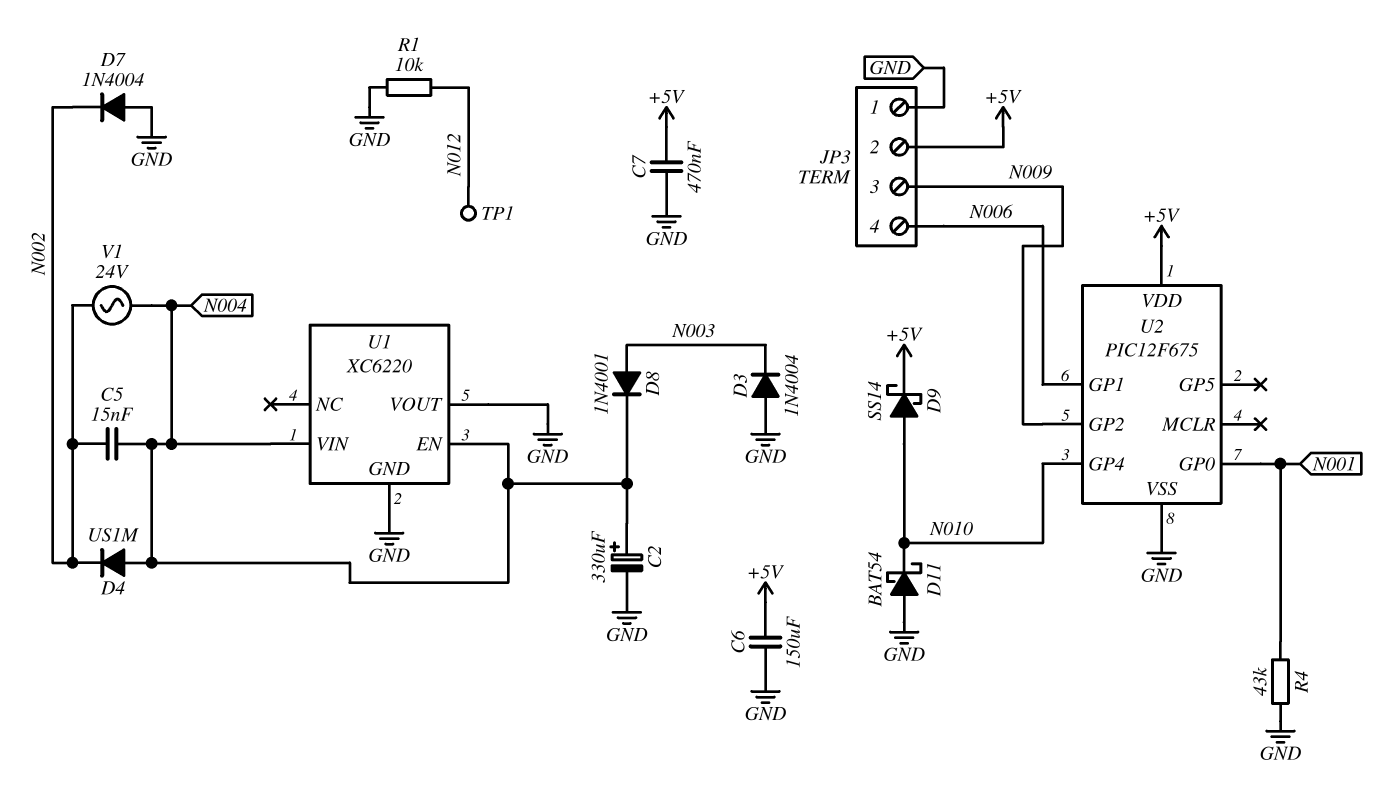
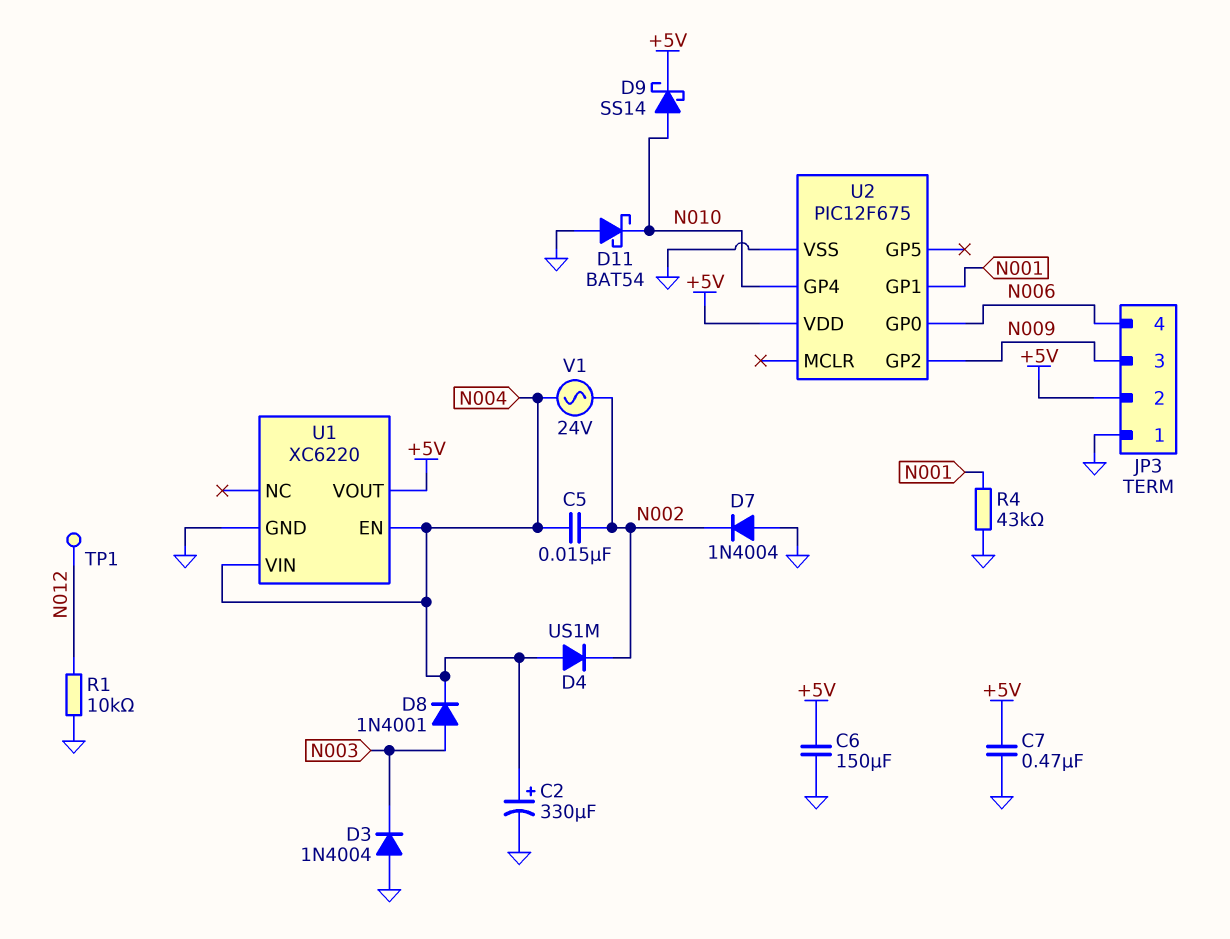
U1 pin VOUT: GND -> +5V
U2 pin GP0: N001 -> N006
U2 pin GP1: N006 -> N001

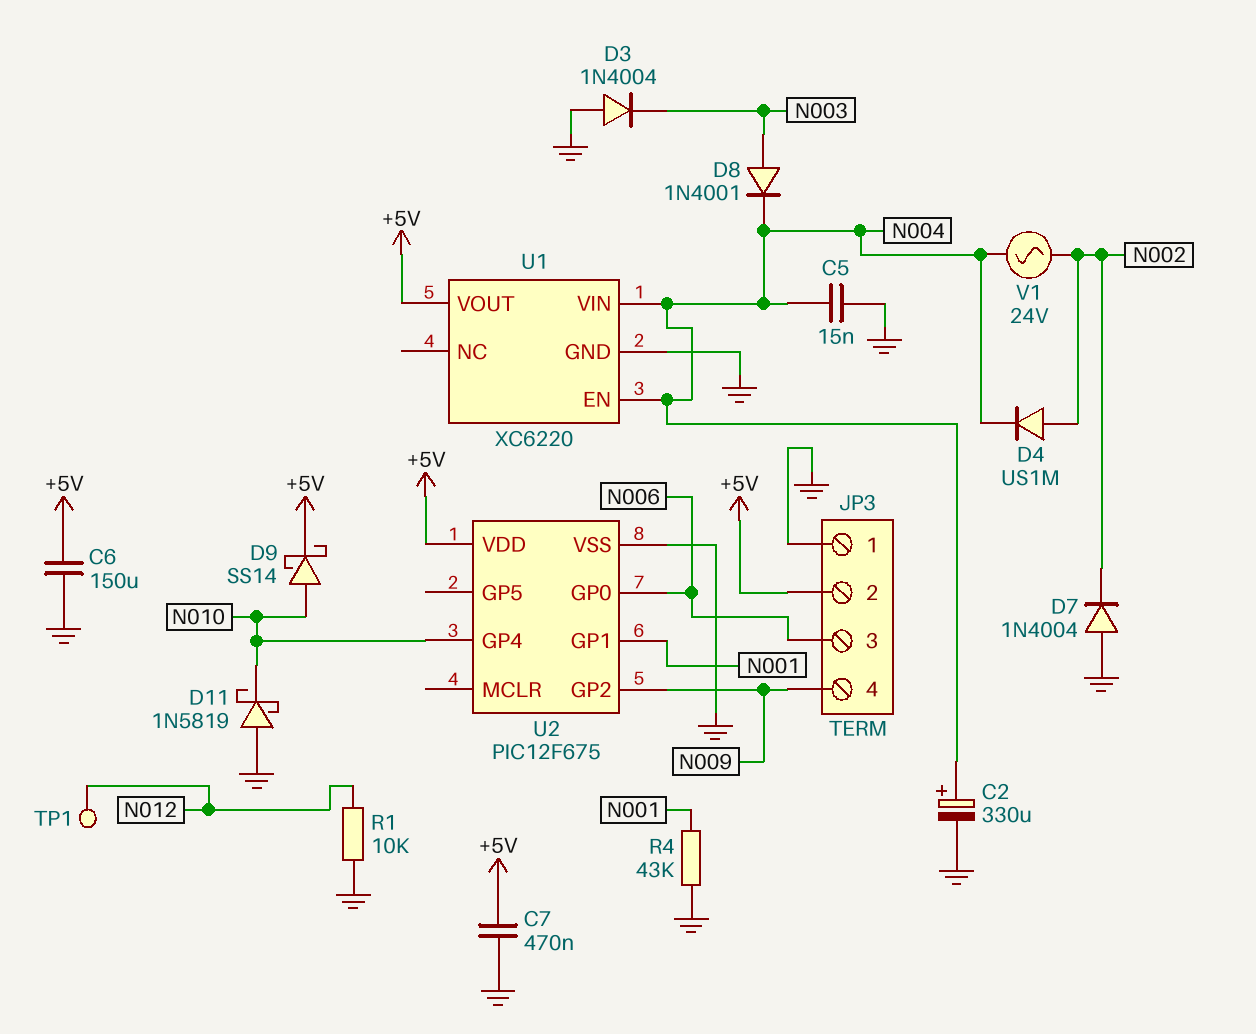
C5: 15nF (N002, N004) -> 15nF (GND, N004)
D4: diode US1M (A N004, K N002) -> diode US1M (A N002, K N004)
D11: schottky BAT54 (A GND, K N010) -> schottky 1N5819 (A GND, K N010)
JP3 pin 3: N009 -> N006
JP3 pin 4: N006 -> N009

